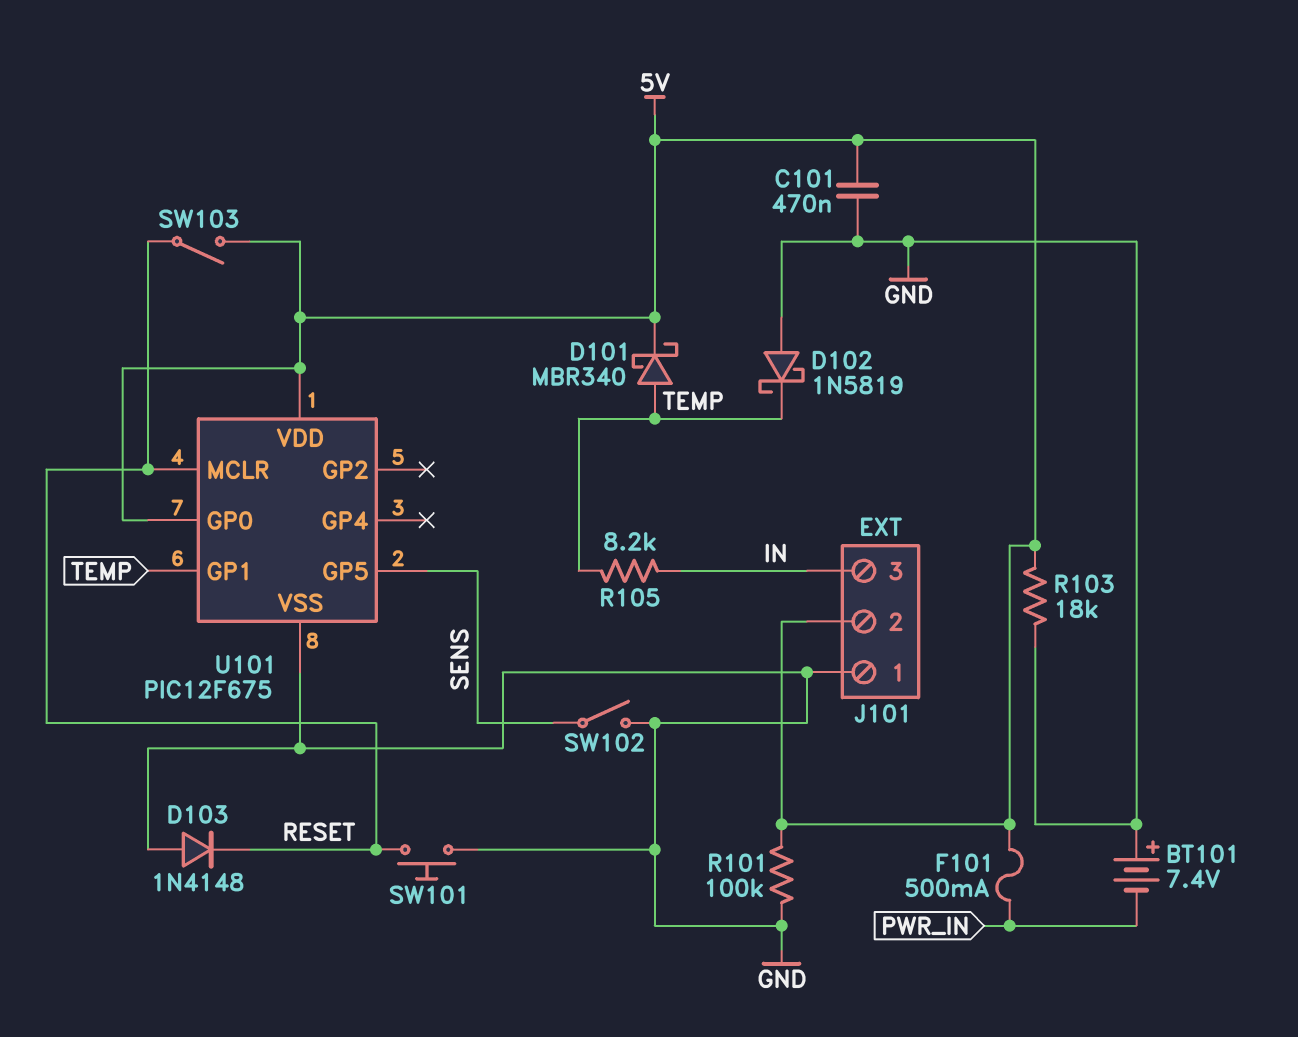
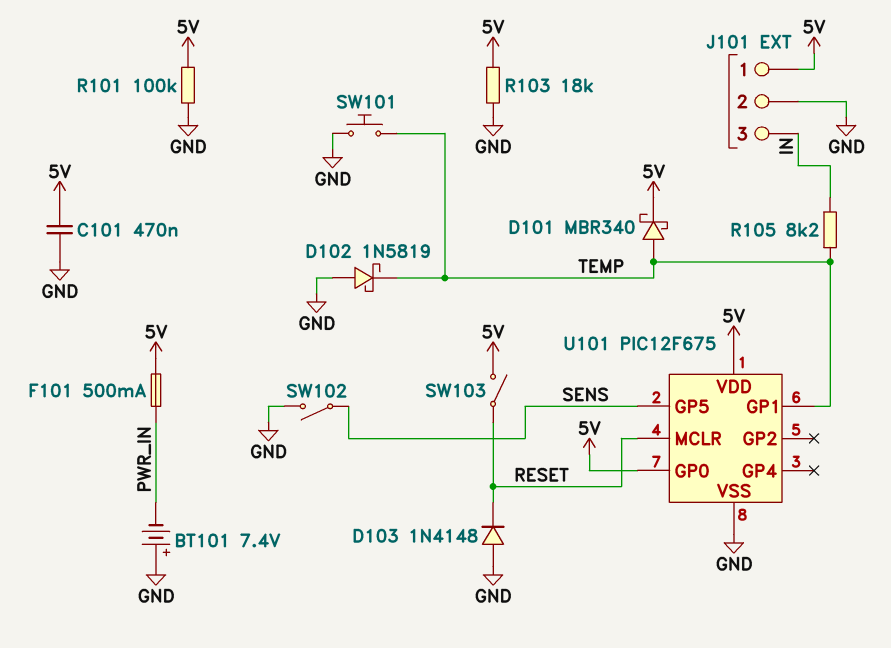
J101 pin 1: GND -> 5V
J101 pin 2: 5V -> GND
SW101: button (GND, RESET) -> button (GND, TEMP)

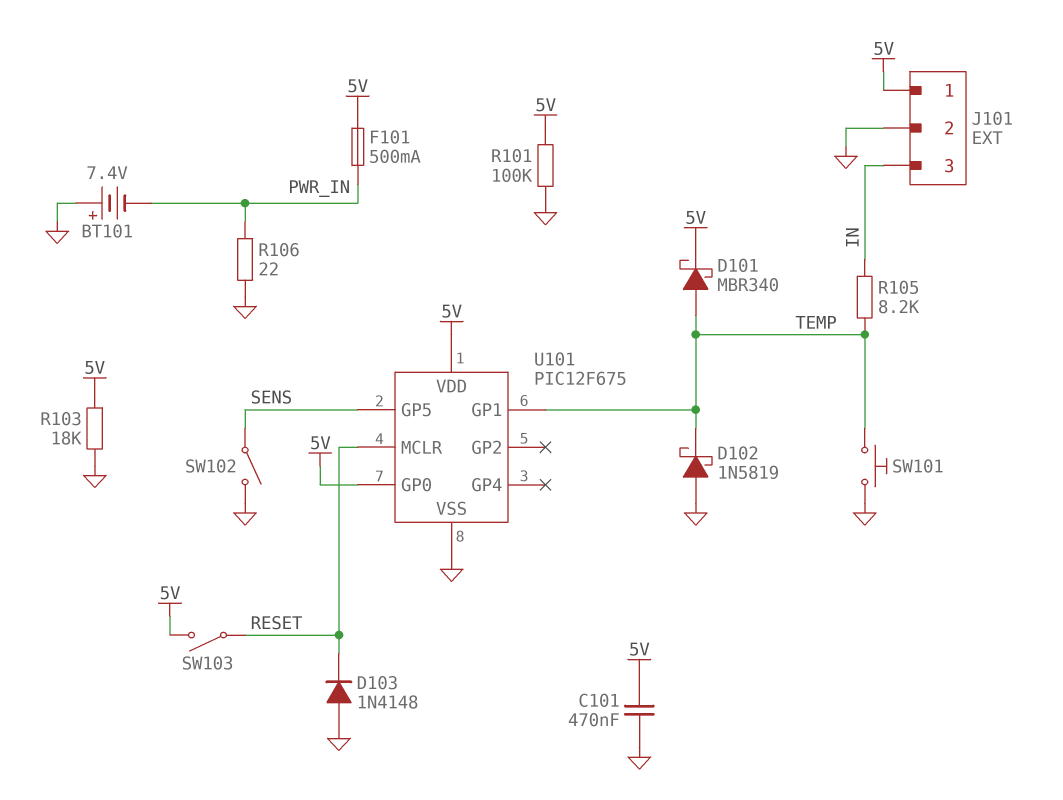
R106: none -> 22 (GND, PWR_IN)

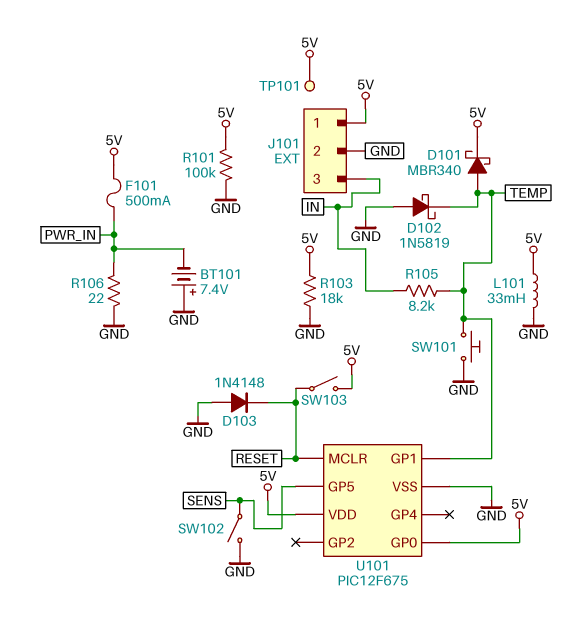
C101: 470nF (5V, GND) -> none
L101: none -> 33mH (5V, GND)
TP101: none -> test point (5V)

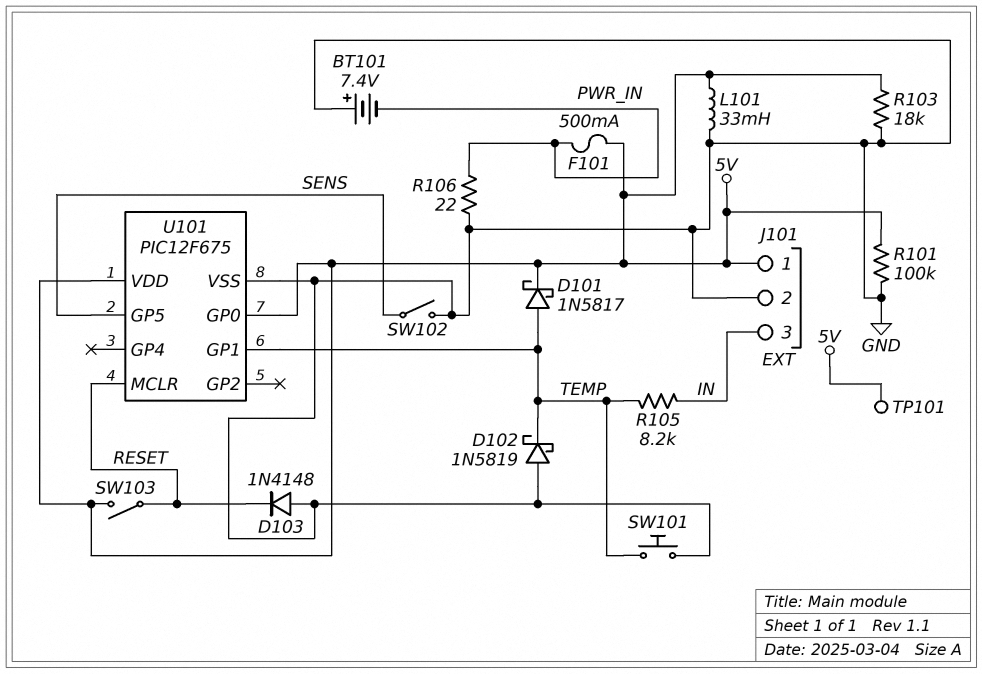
D101: schottky MBR340 (A TEMP, K 5V) -> schottky 1N5817 (A TEMP, K 5V)

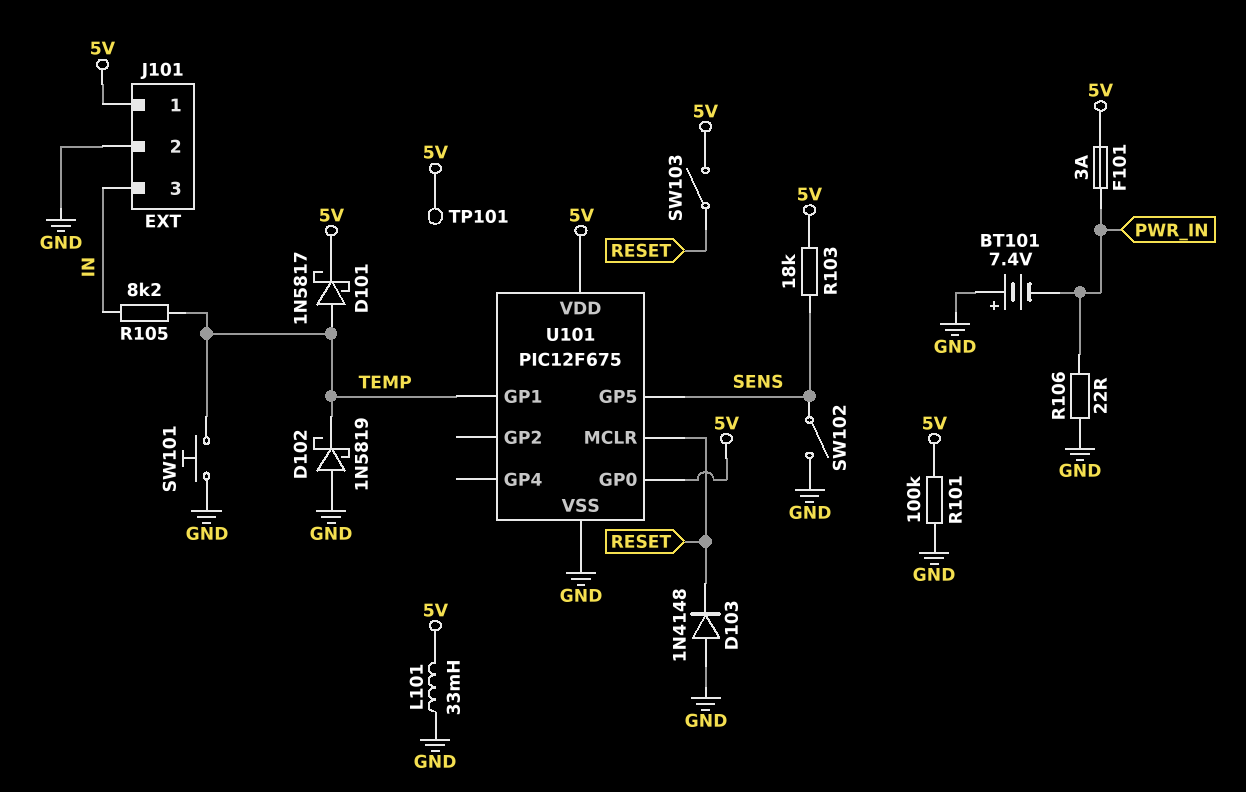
F101: 500mA (5V, PWR_IN) -> 3A (5V, PWR_IN)
R103: 18k (5V, GND) -> 18k (5V, SENS)

